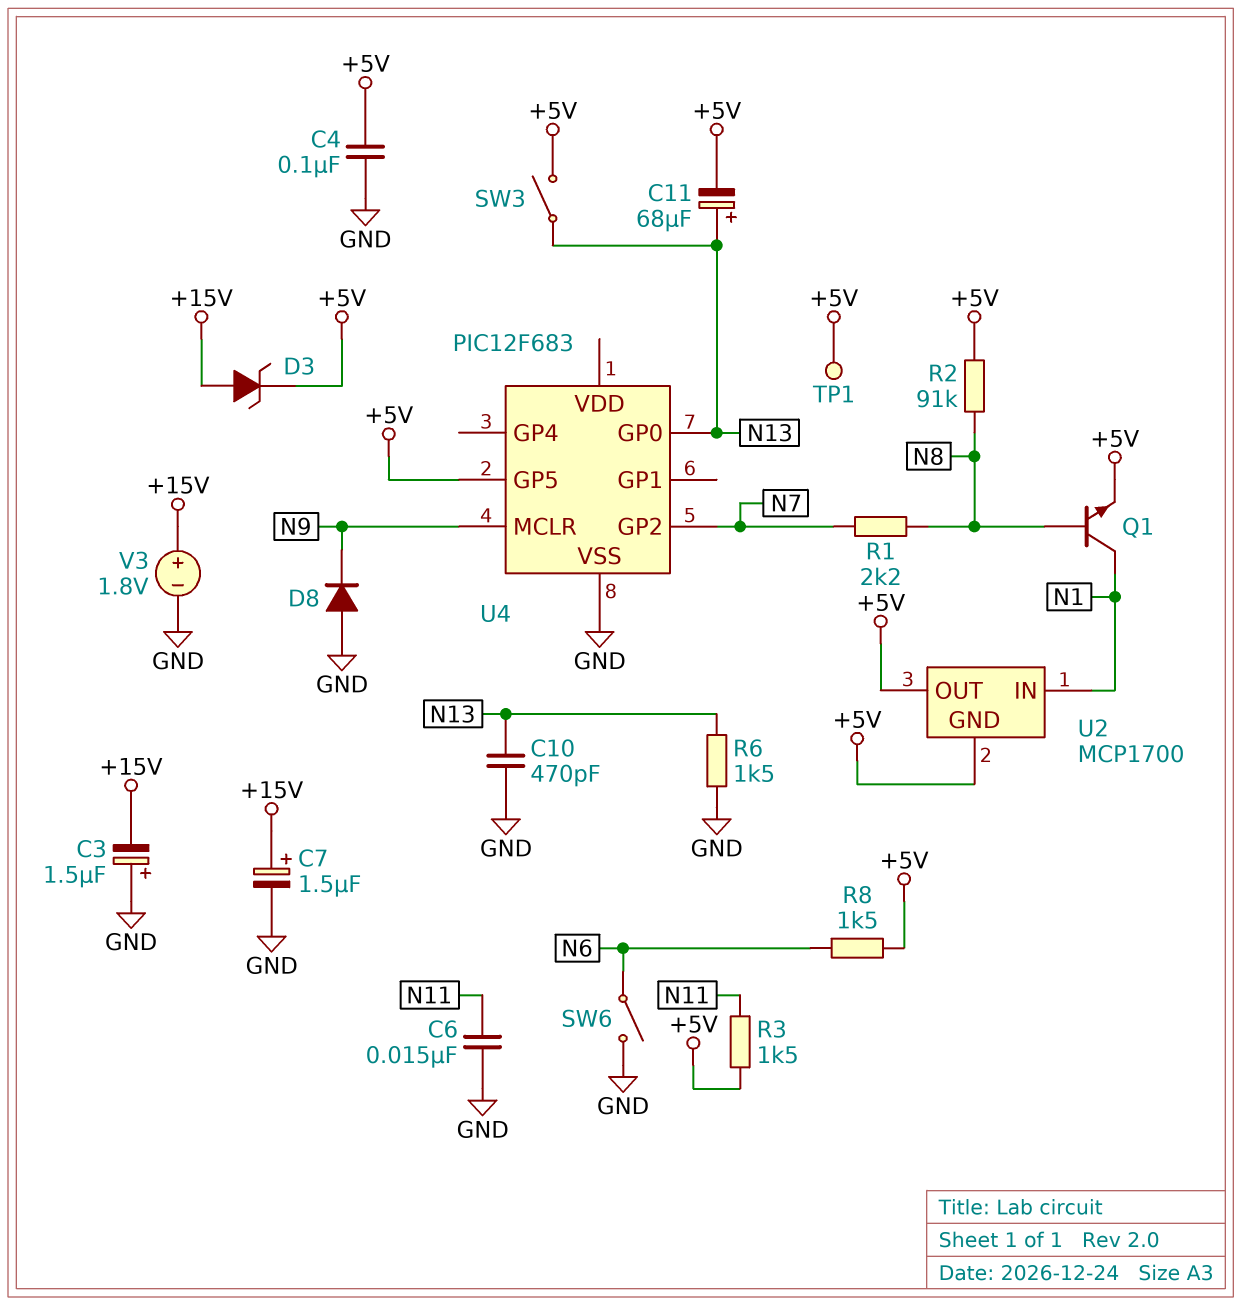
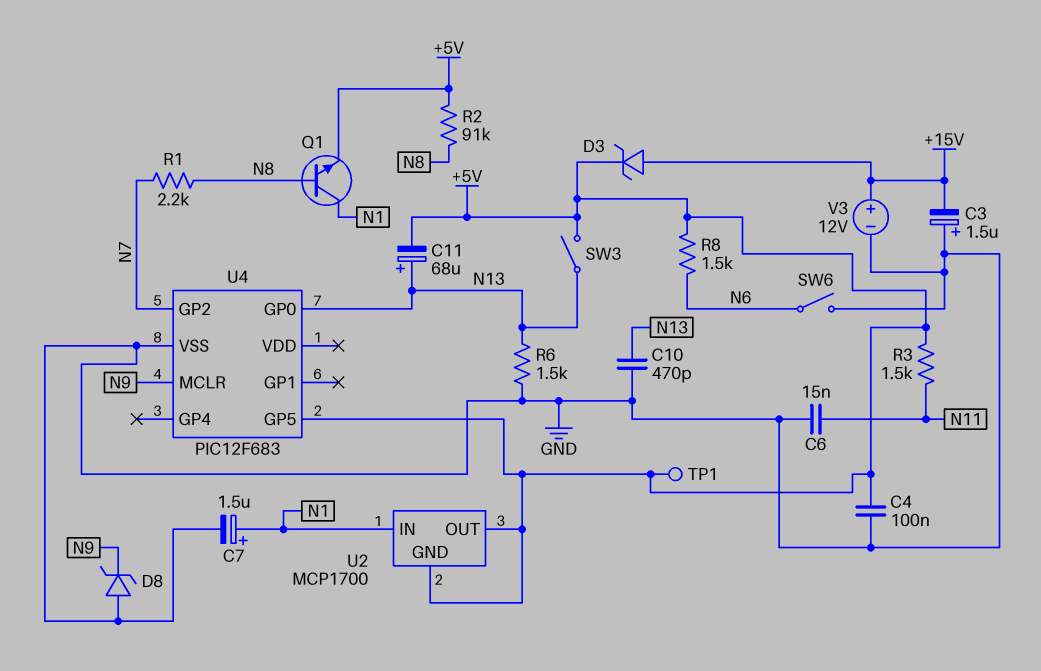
C7: 1.5uF (plus +15V, minus GND) -> 1.5uF (plus N1, minus GND)
D8: diode (A GND, K N9) -> zener (A GND, K N9)
V3: 1.8V (plus +15V, minus GND) -> 12V (plus +15V, minus GND)

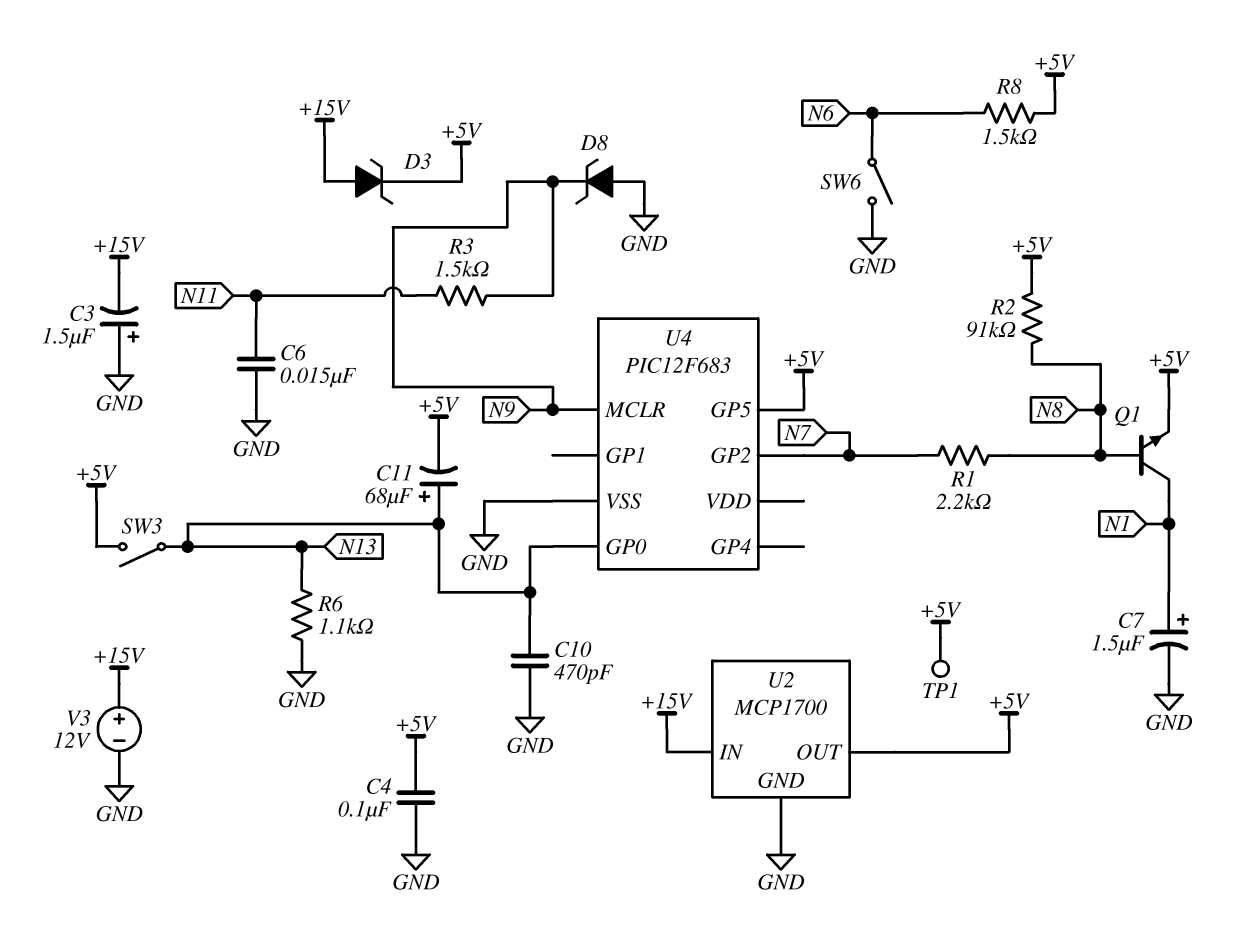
R3: 1.5k (+5V, N11) -> 1.5k (N9, N11)
R6: 1.5k (GND, N13) -> 1.1k (GND, N13)
U2 pin GND: +5V -> GND
U2 pin IN: N1 -> +15V

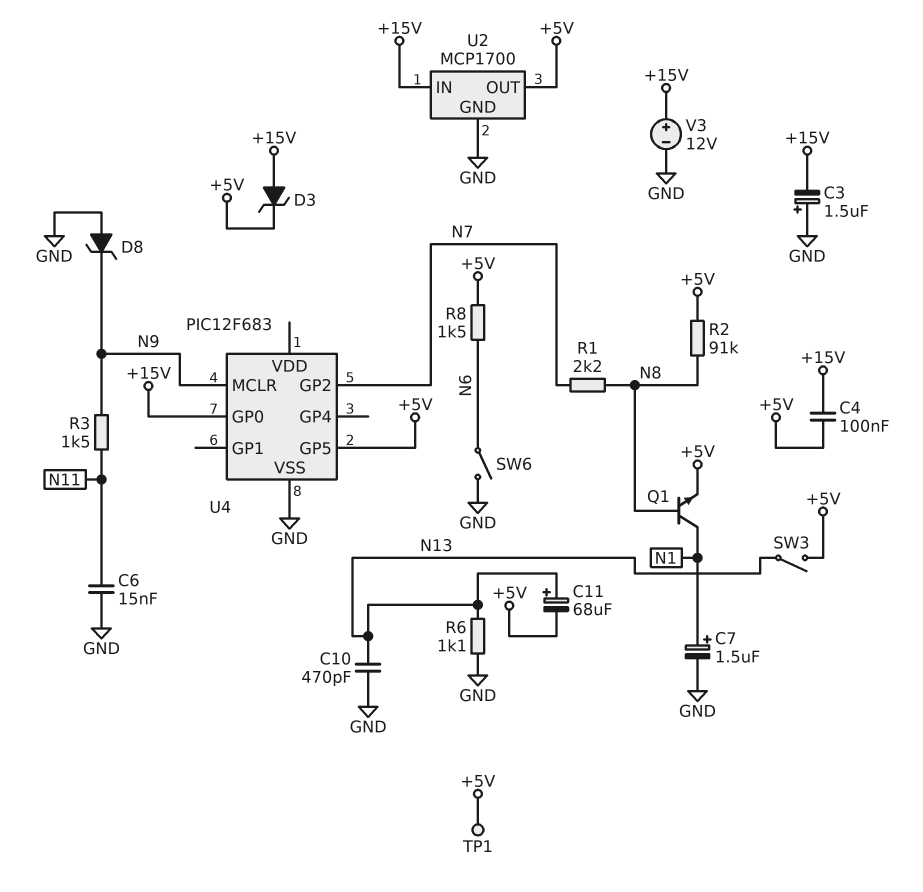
C4: 100nF (+5V, GND) -> 100nF (+5V, +15V)
U4 pin GP0: N13 -> +15V

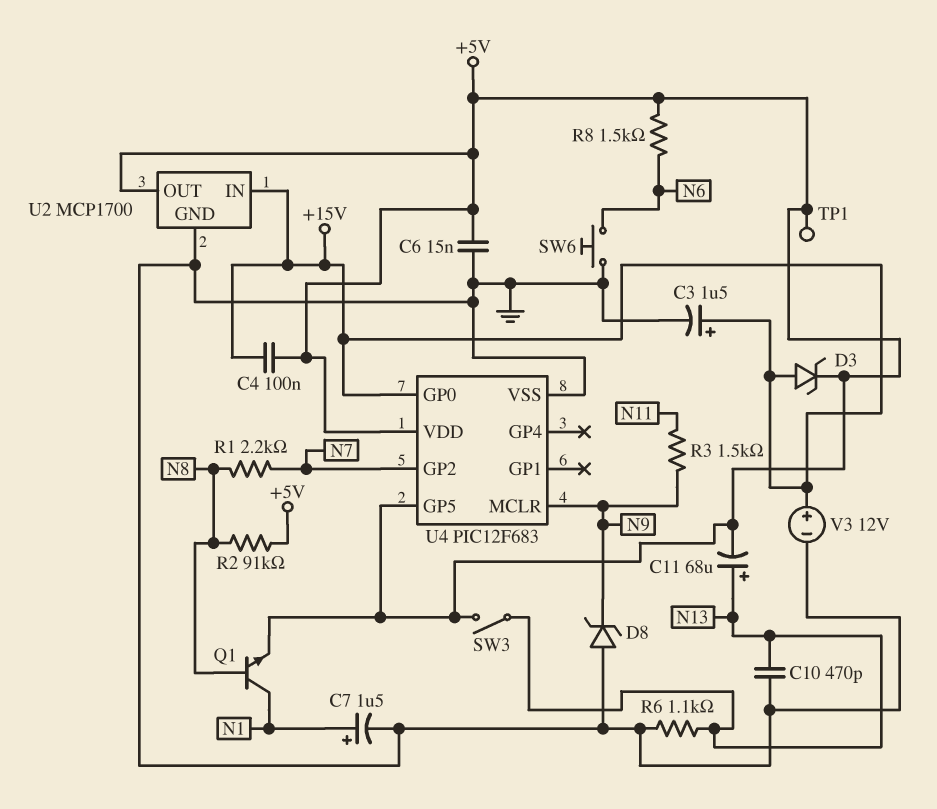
C3: 1.5uF (plus GND, minus +15V) -> 1.5uF (plus +15V, minus GND)
C6: 15nF (GND, N11) -> 15nF (+5V, GND)
SW6: switch (GND, N6) -> button (GND, N6)
U4 pin VDD: none -> +5V

